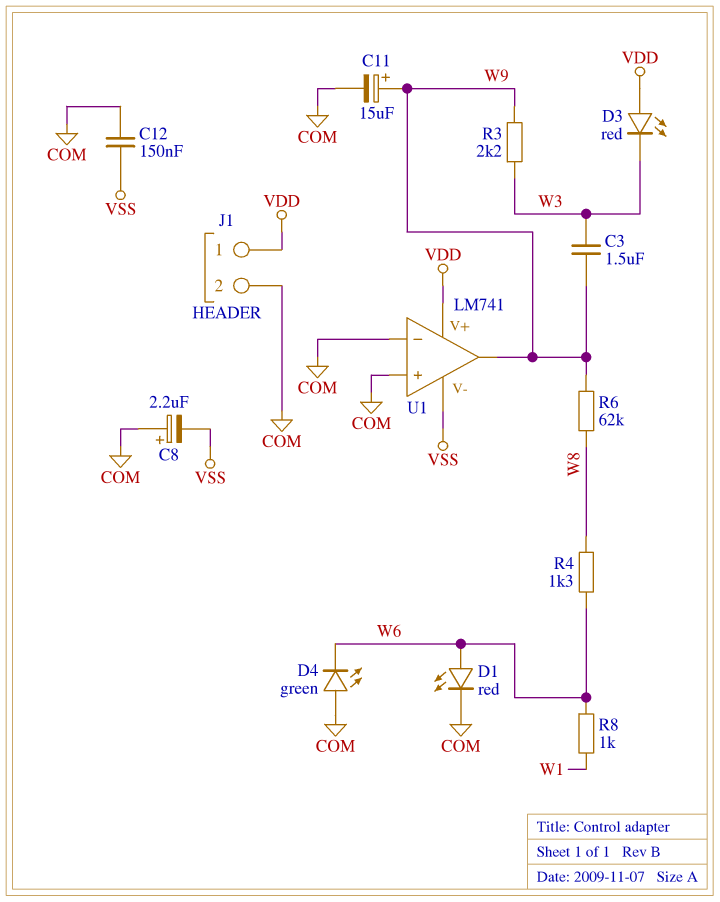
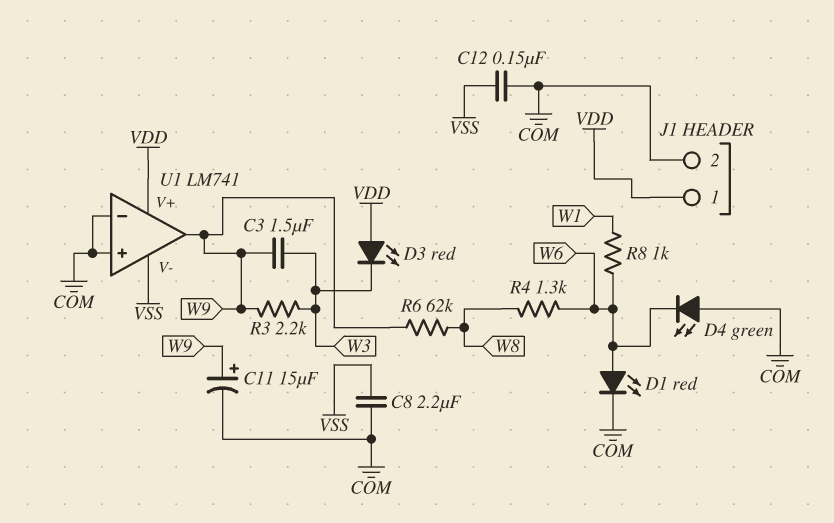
C8: 2.2uF (plus COM, minus VSS) -> 2.2uF (COM, VSS)

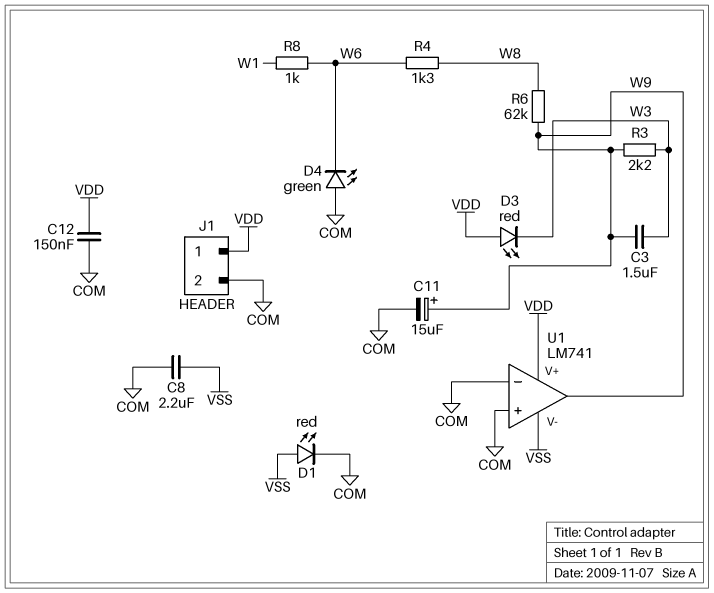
C12: 150nF (COM, VSS) -> 150nF (COM, VDD)
D1: LED red (A W6, K COM) -> LED red (A VSS, K COM)

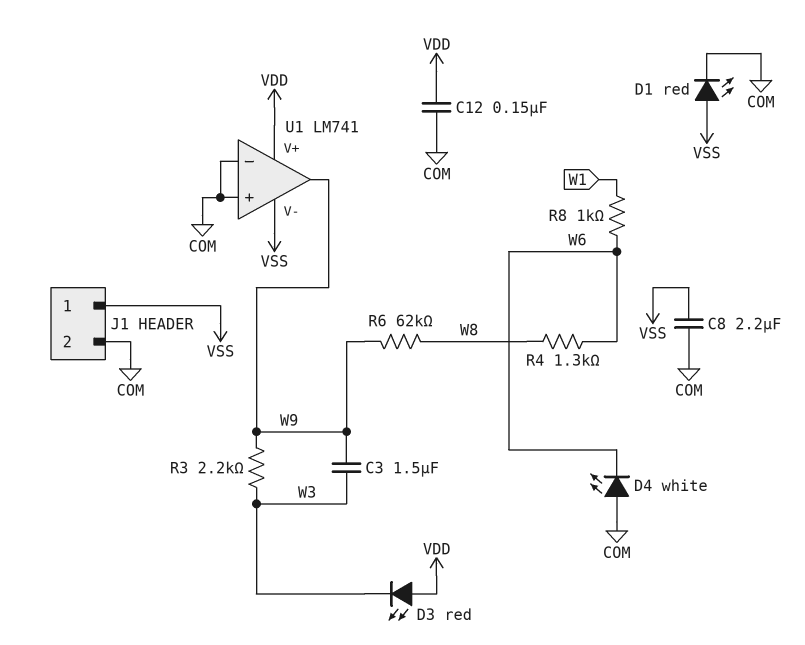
C11: 15uF (plus W9, minus COM) -> none
D4: LED green (A COM, K W6) -> LED white (A COM, K W6)
J1 pin 1: VDD -> VSS

